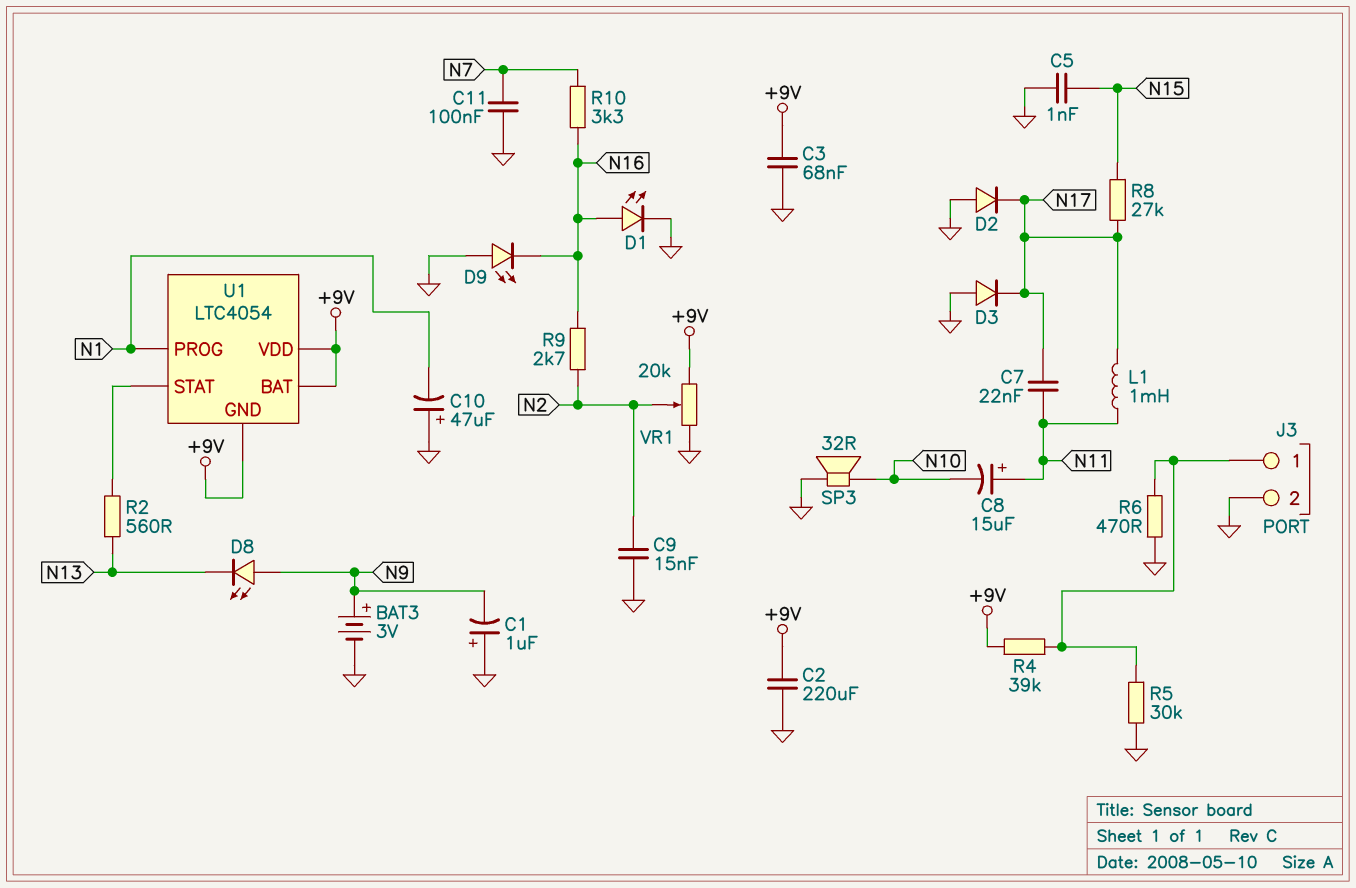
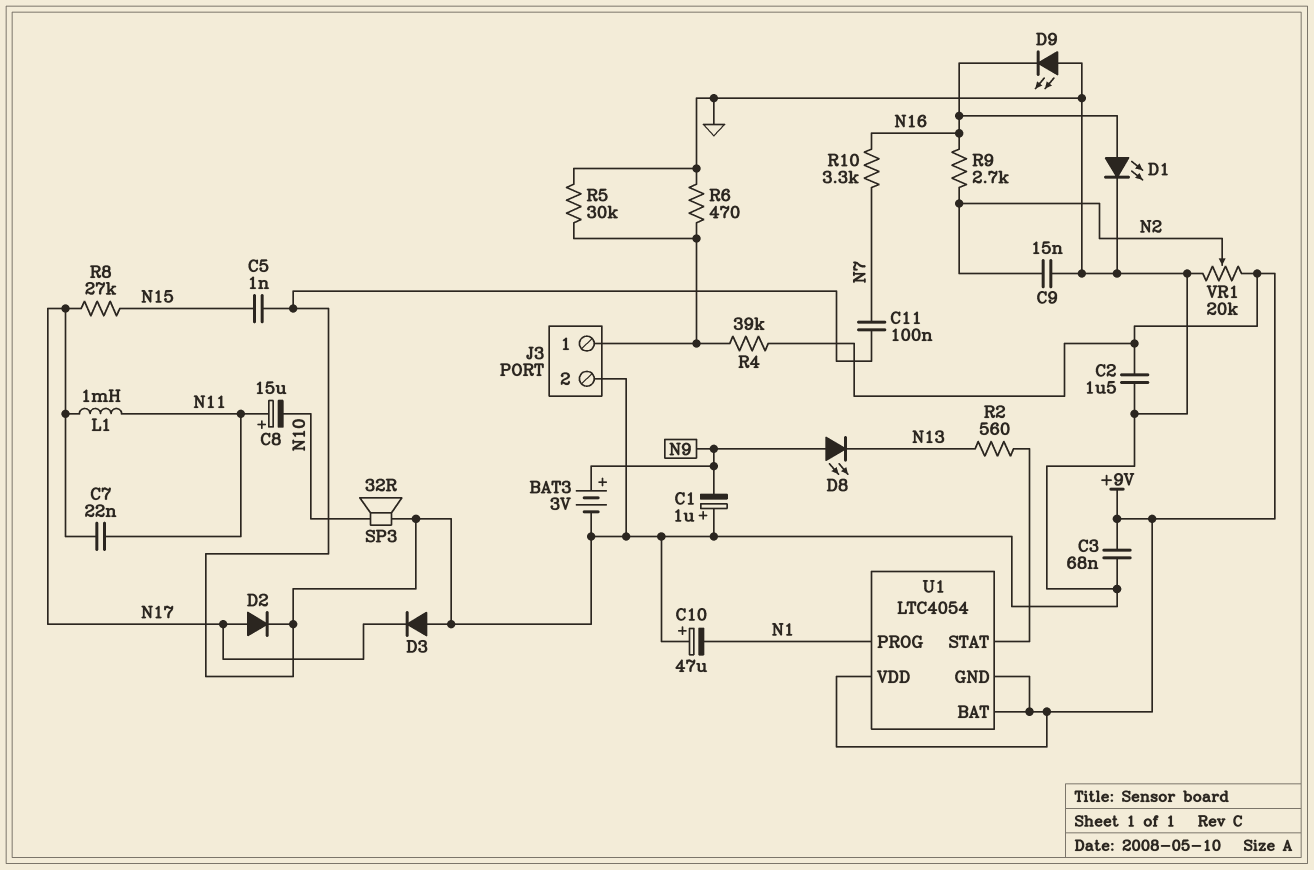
C2: 220uF (+9V, GND) -> 1.5uF (+9V, GND)
D2: diode (A GND, K N17) -> diode (A N17, K GND)

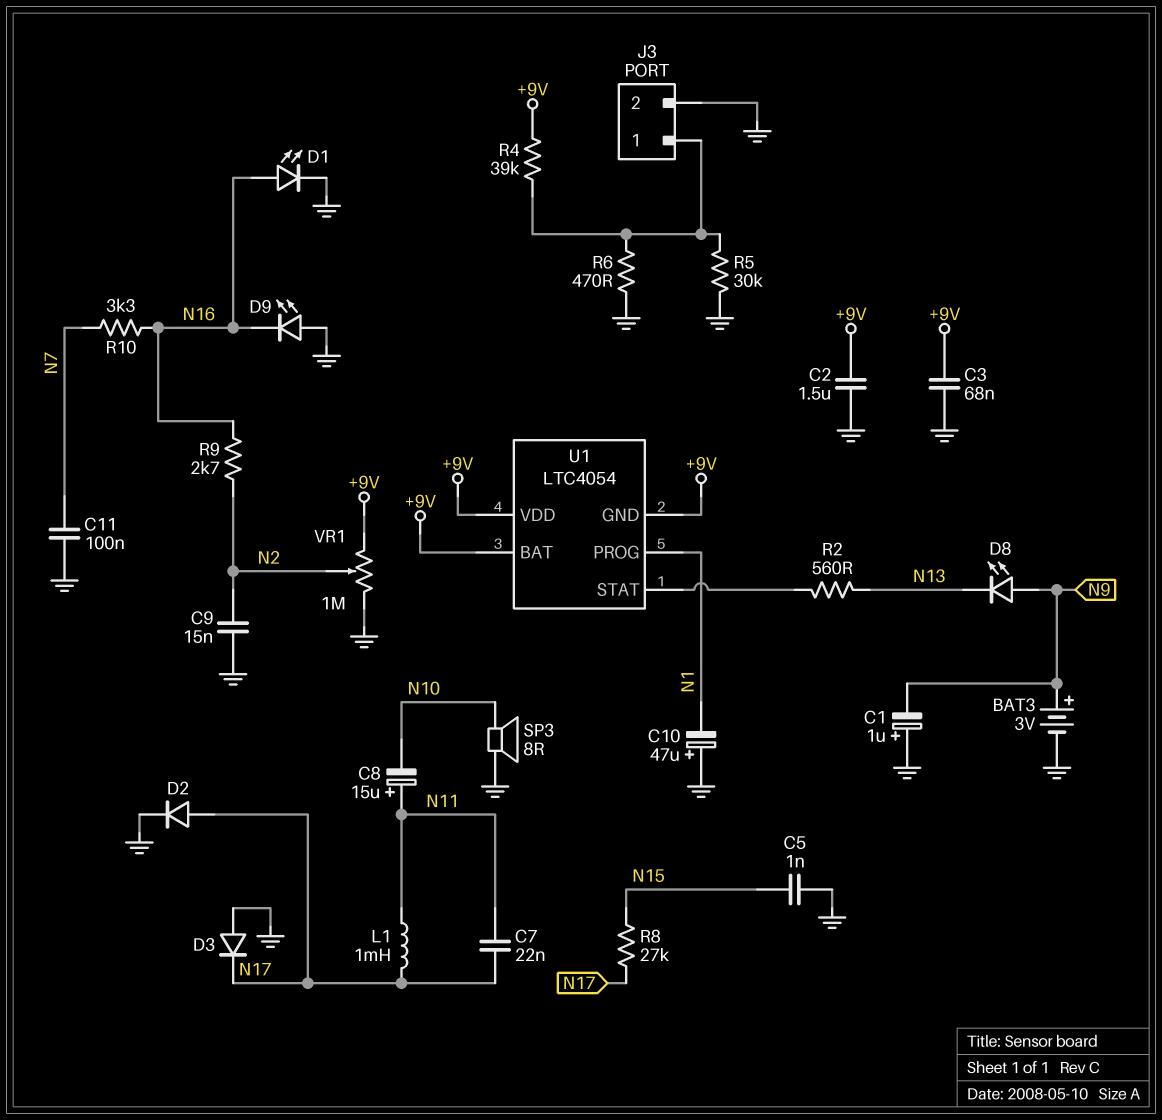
SP3: speaker 32R (GND, N10) -> speaker 8R (GND, N10)
VR1: 20k (+9V, GND, wiper N2) -> 1M (+9V, GND, wiper N2)

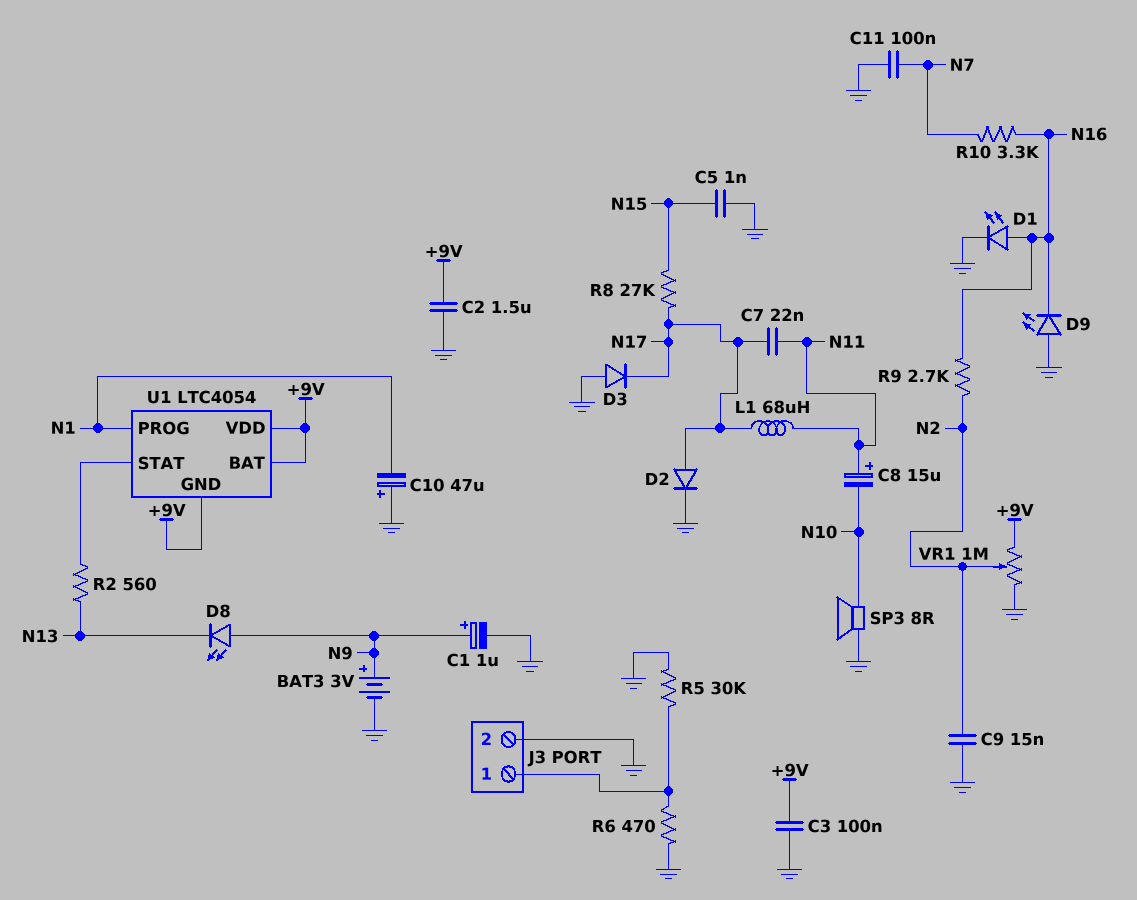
C1: 1uF (plus GND, minus N9) -> 1uF (plus N9, minus GND)
C3: 68nF (+9V, GND) -> 100nF (+9V, GND)
L1: 1mH (N11, N17) -> 68uH (N11, N17)
R4: 39k (+9V, J3/1) -> none

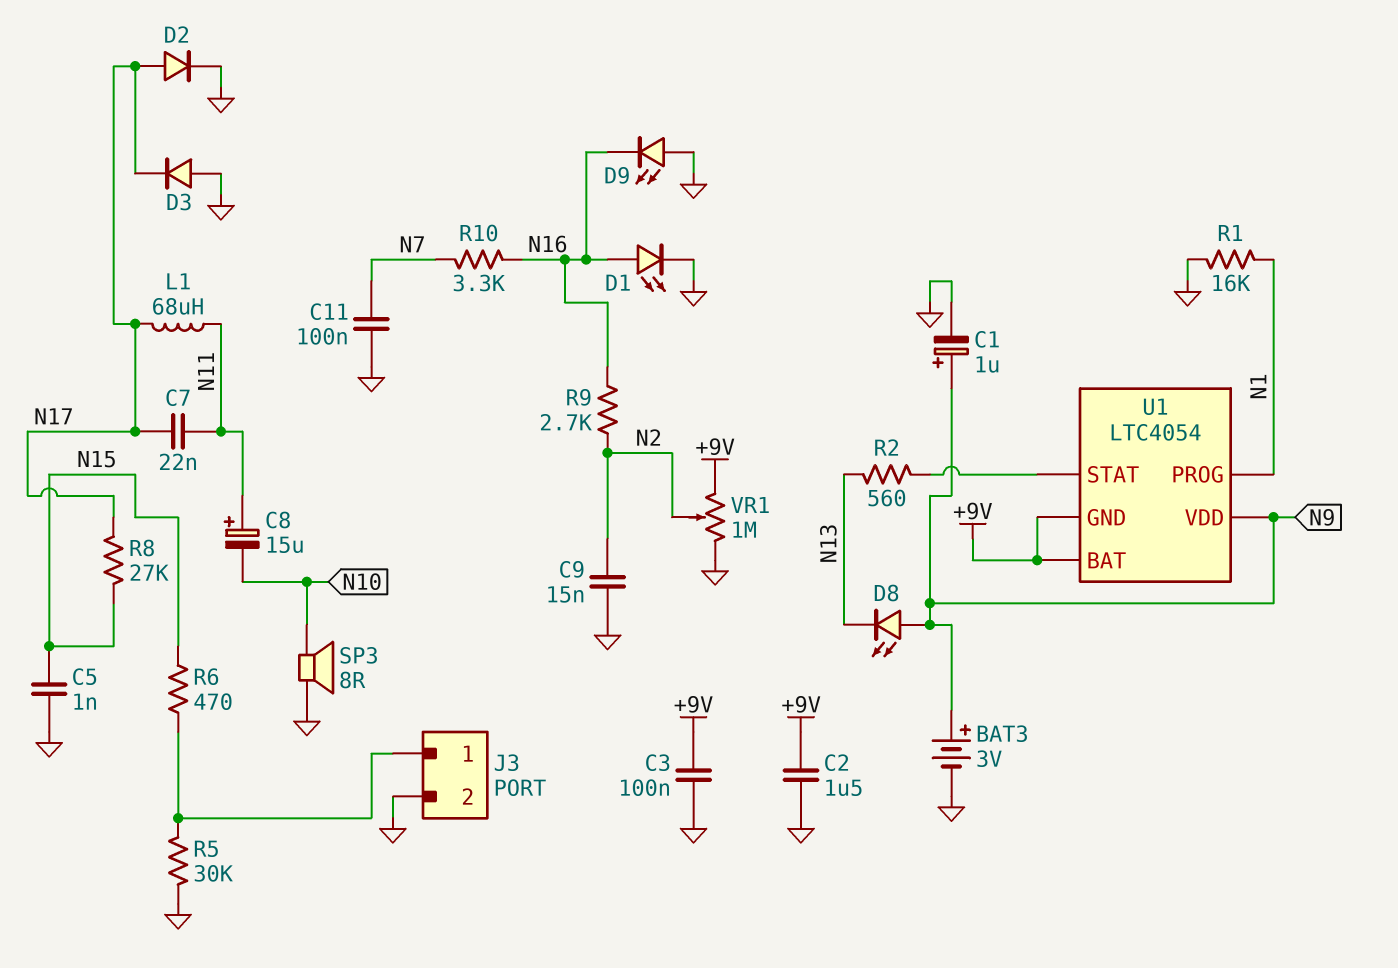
C10: 47uF (plus GND, minus N1) -> none
R1: none -> 16k (GND, N1)
R6: 470 (GND, J3/1) -> 470 (J3/1, N15)
U1 pin VDD: +9V -> N9

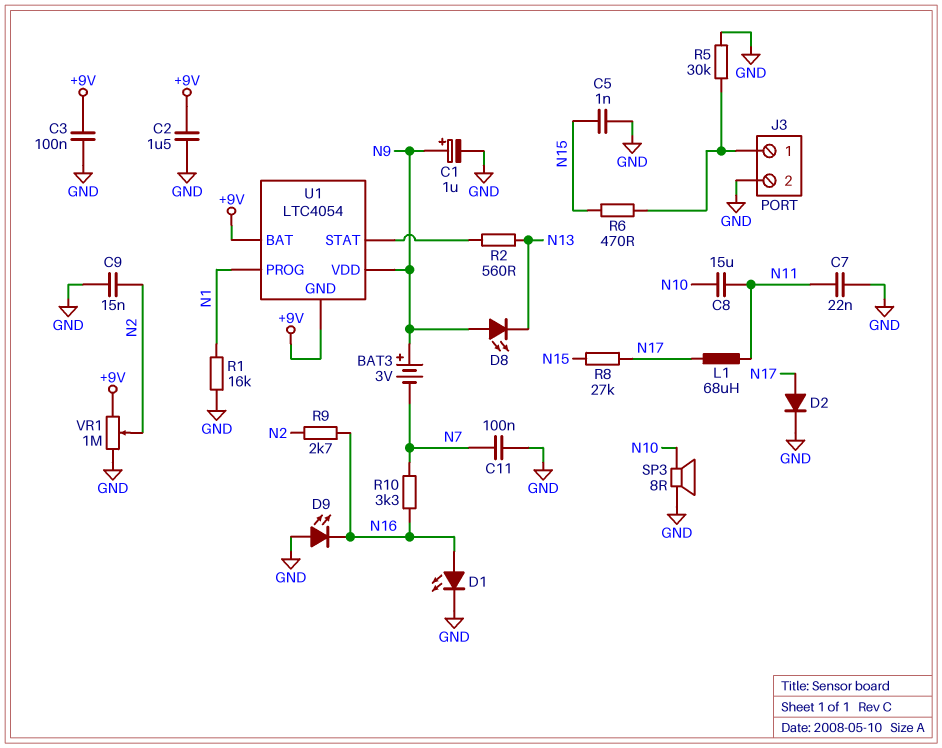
BAT3: 3V (plus N9, minus GND) -> 3V (plus N9, minus N7)
C7: 22nF (N11, N17) -> 22nF (GND, N11)
C8: 15uF (plus N11, minus N10) -> 15uF (N10, N11)
D3: diode (A GND, K N17) -> none

